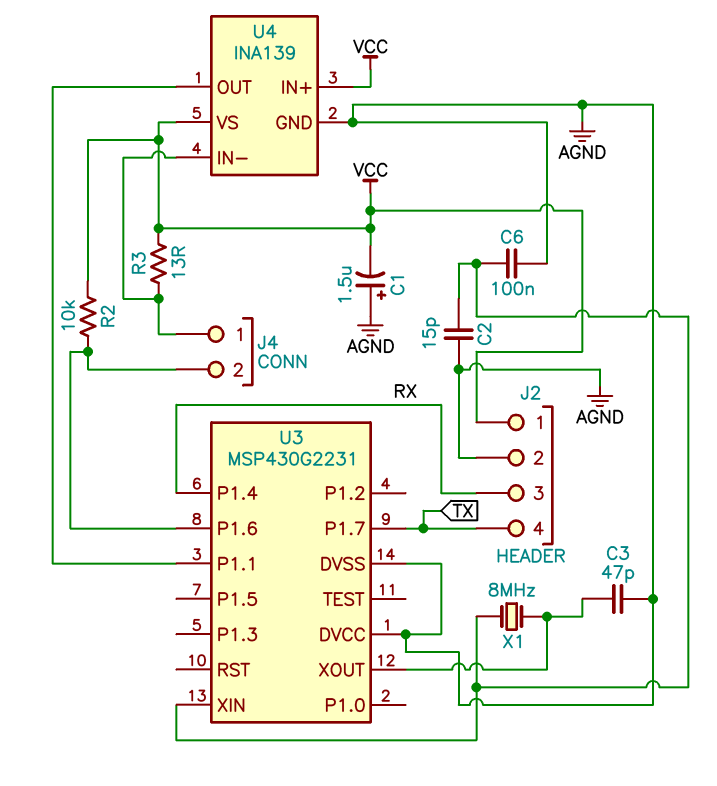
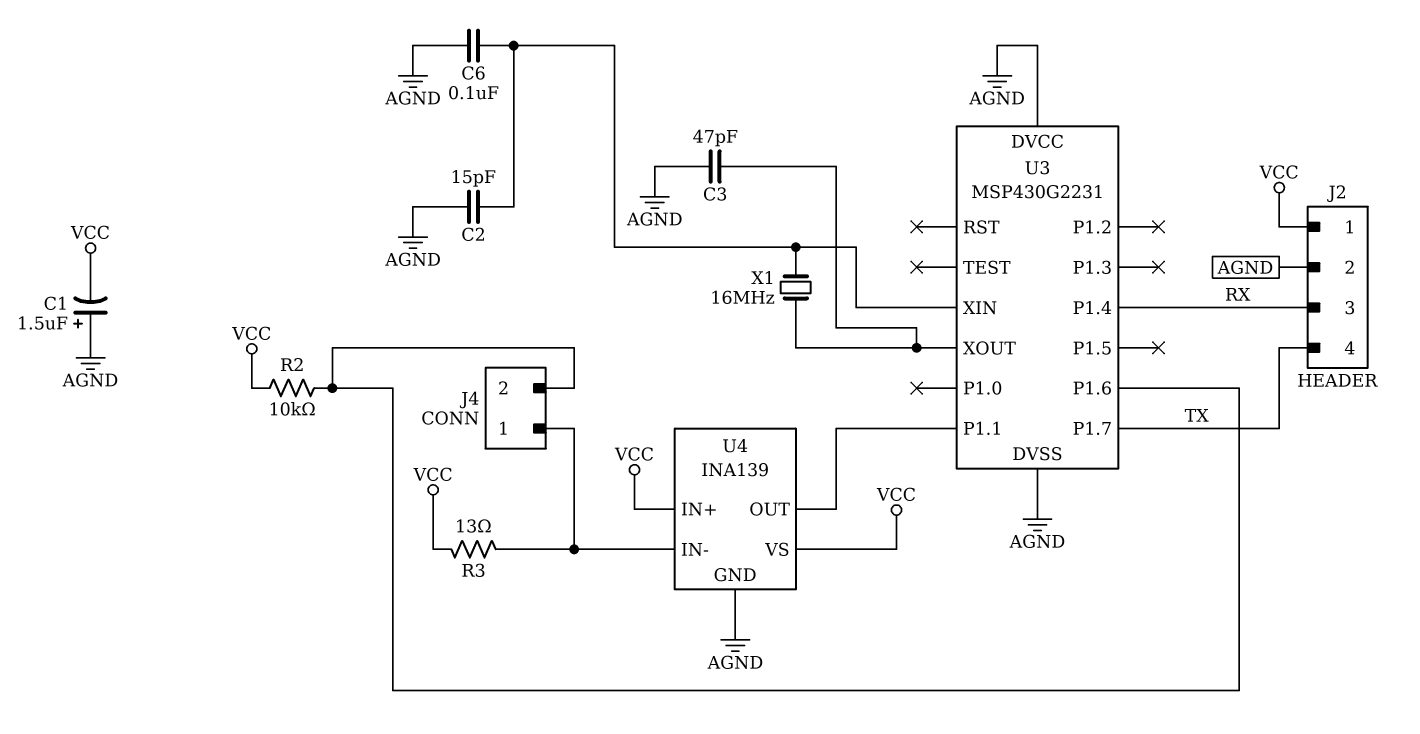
X1: 8MHz (U3/XIN, U3/XOUT) -> 16MHz (U3/XIN, U3/XOUT)

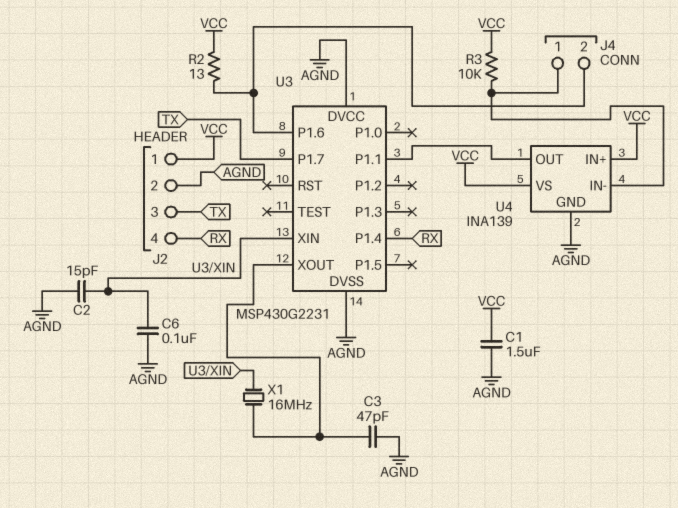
C1: 1.5uF (plus AGND, minus VCC) -> 1.5uF (AGND, VCC)
J2 pin 3: RX -> TX
J2 pin 4: TX -> RX
R2: 10k (J4/2, VCC) -> 13 (J4/2, VCC)
R3: 13 (J4/1, VCC) -> 10k (J4/1, VCC)

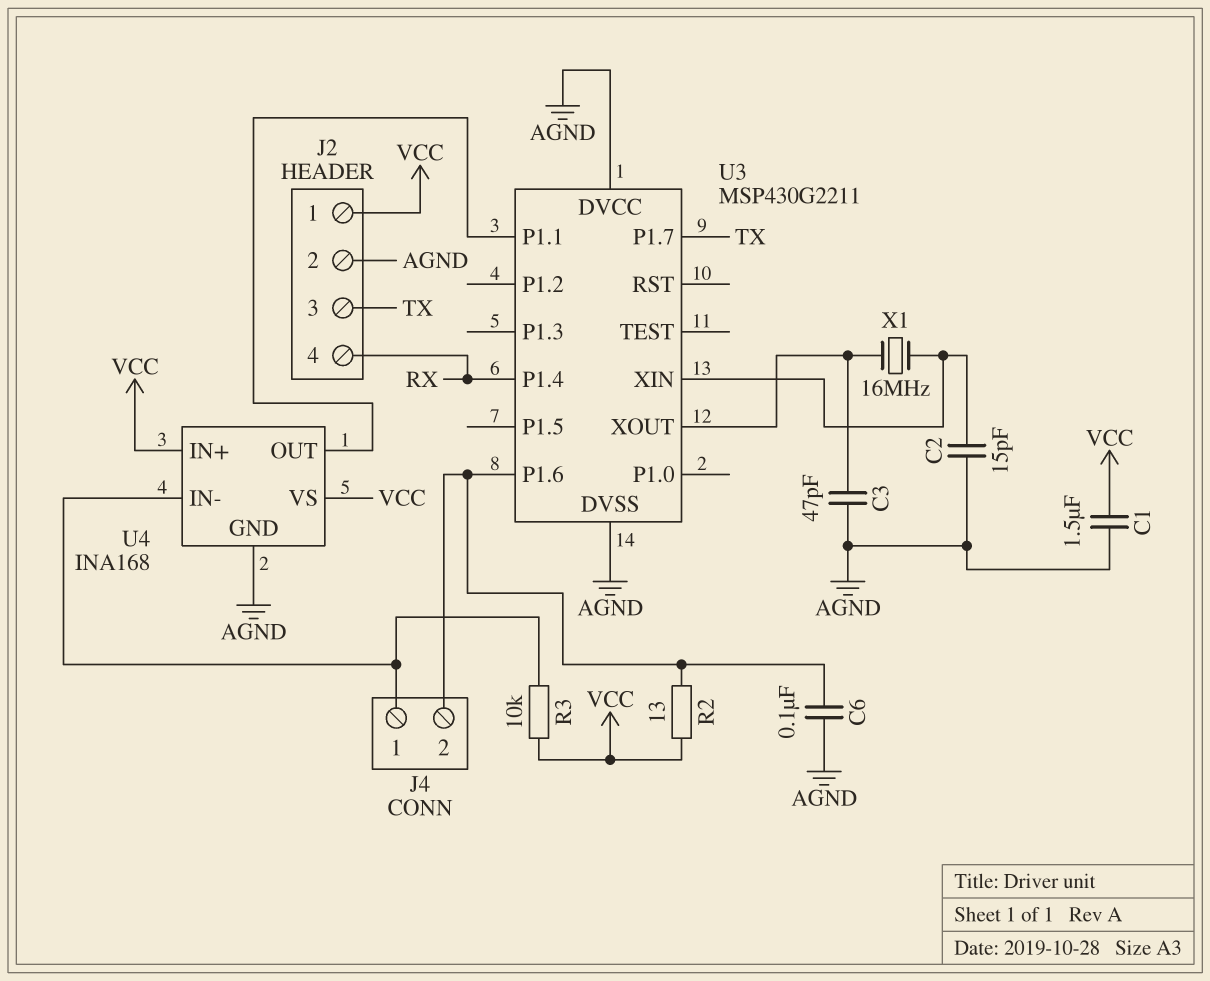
C6: 100nF (AGND, U3/XIN) -> 100nF (AGND, J4/2)
U3: MSP430G2231 -> MSP430G2211
U4: INA139 -> INA168

